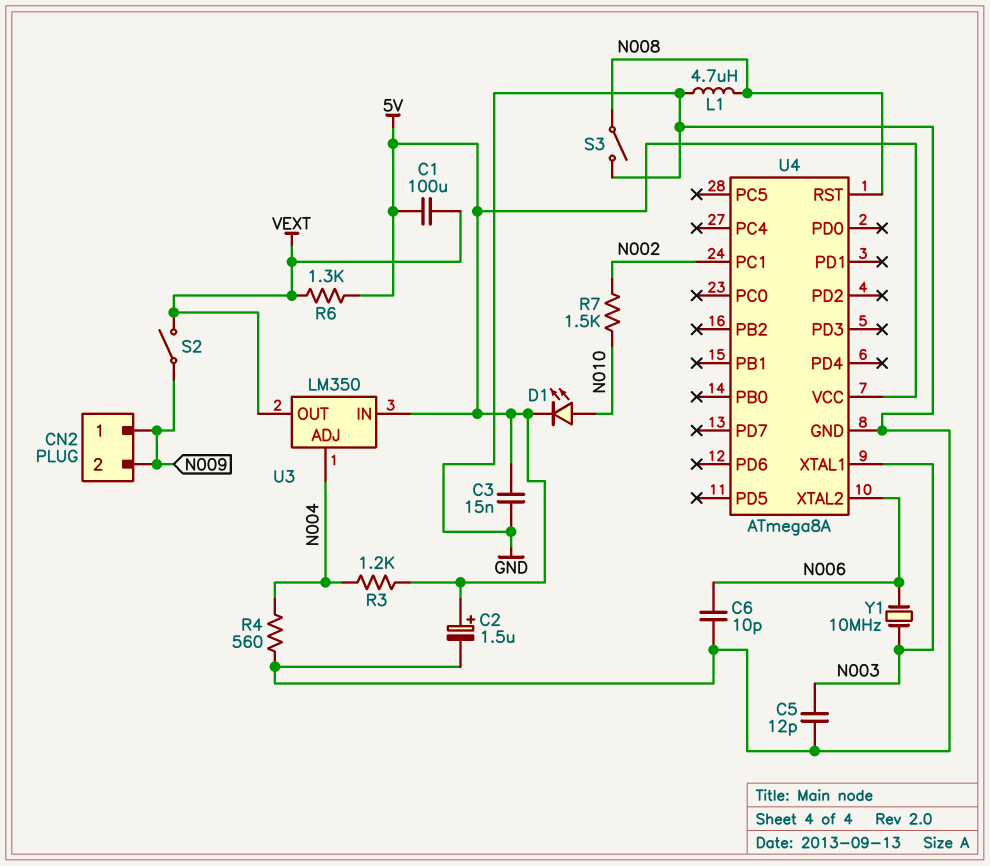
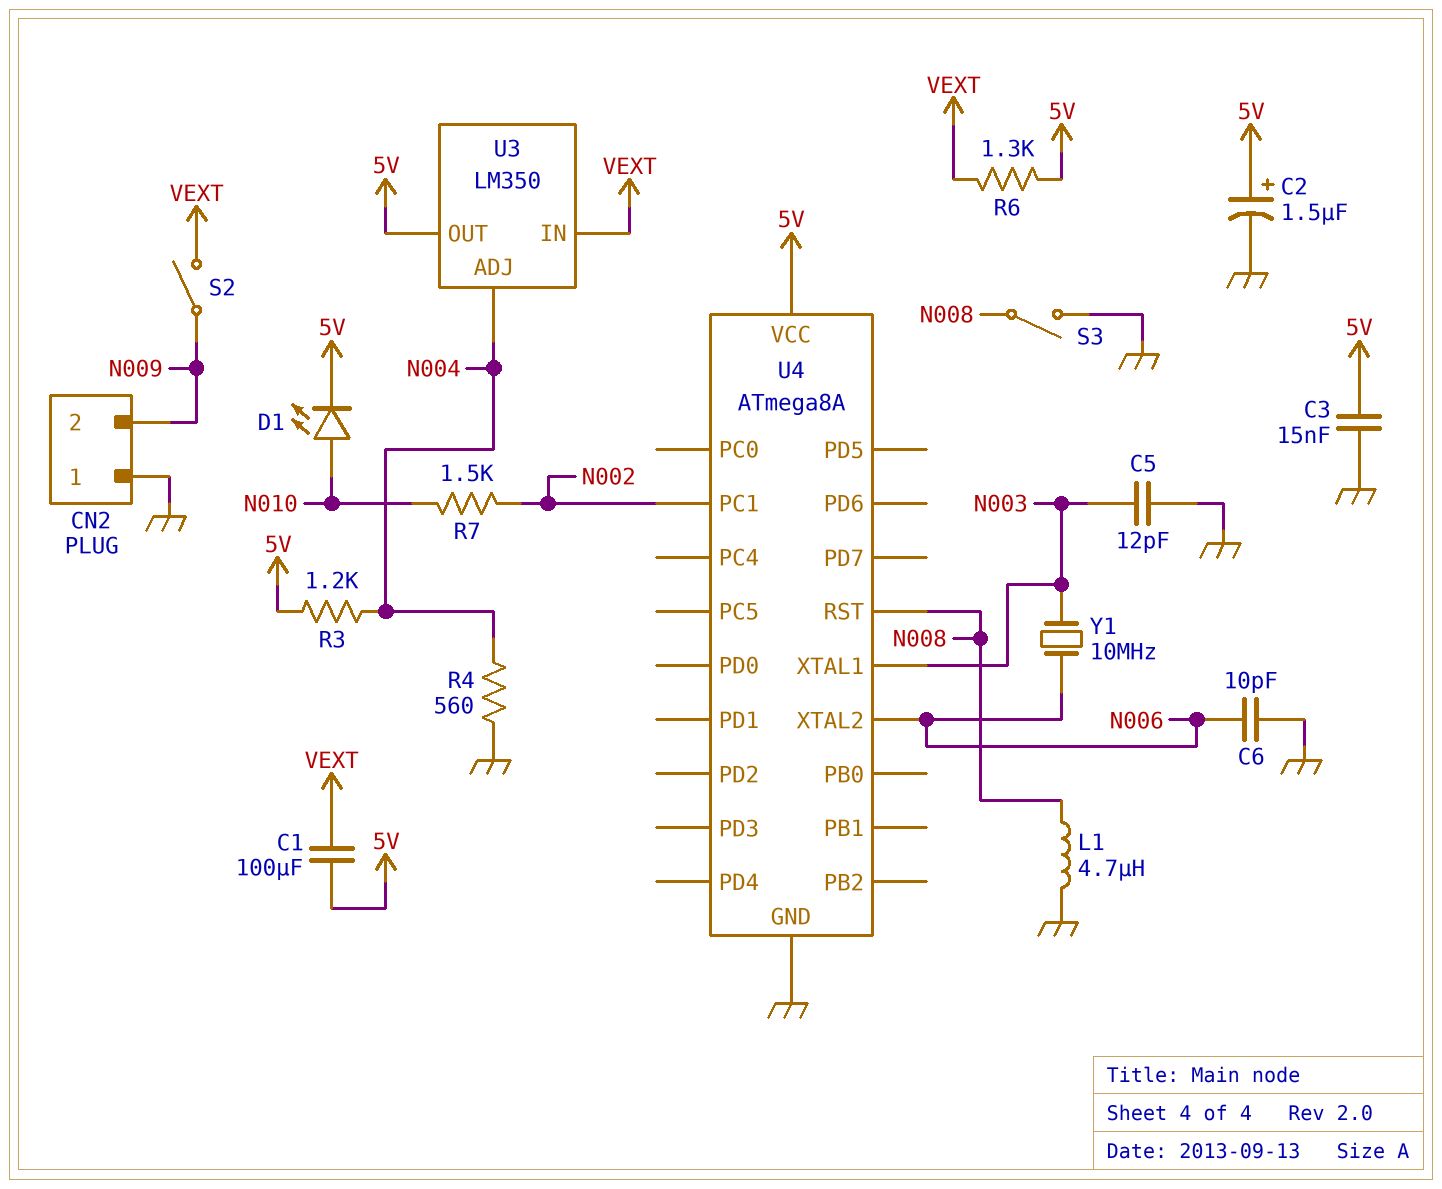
CN2 pin 1: N009 -> GND
U3 pin IN: 5V -> VEXT
U3 pin OUT: VEXT -> 5V

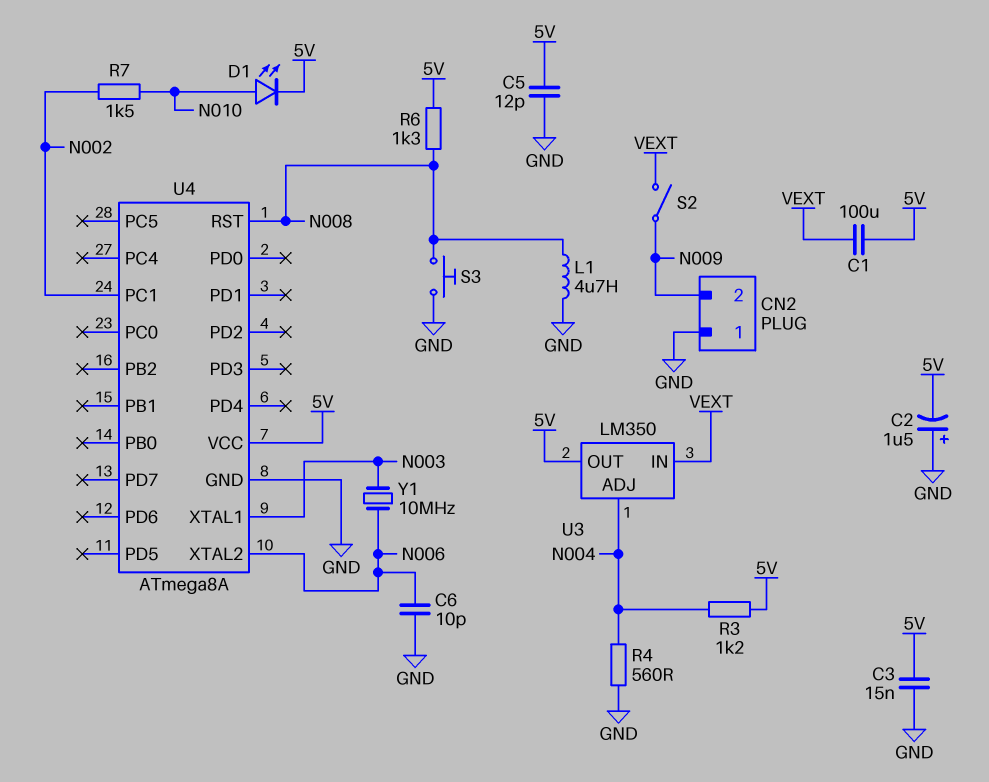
C2: 1.5uF (plus 5V, minus GND) -> 1.5uF (plus GND, minus 5V)
C5: 12pF (GND, N003) -> 12pF (5V, GND)
R6: 1.3k (5V, VEXT) -> 1.3k (5V, N008)
S3: switch (GND, N008) -> button (GND, N008)

